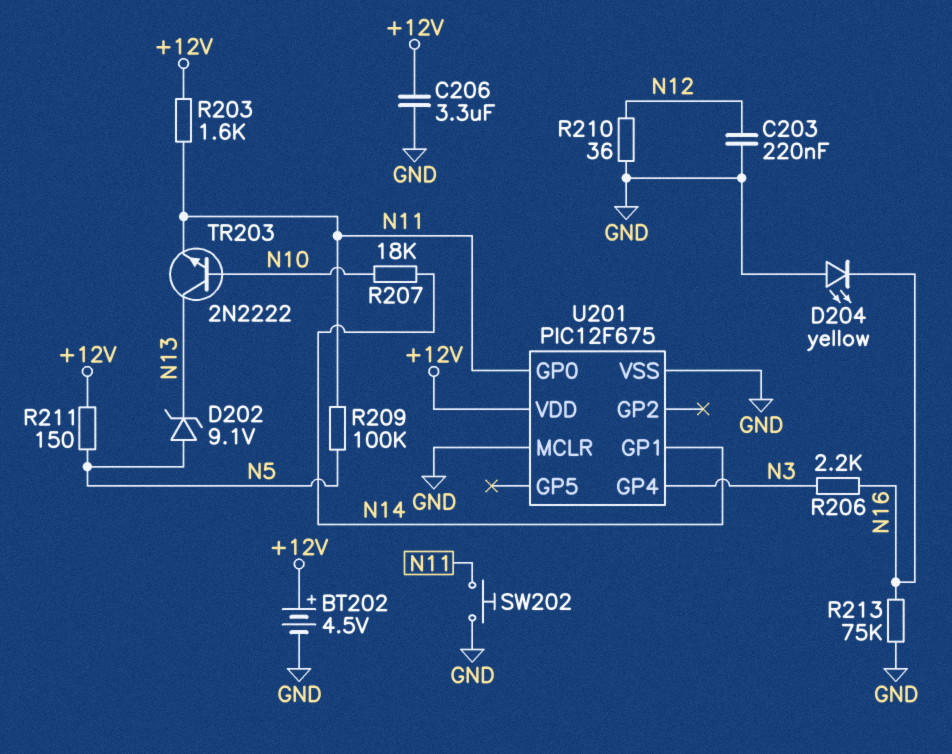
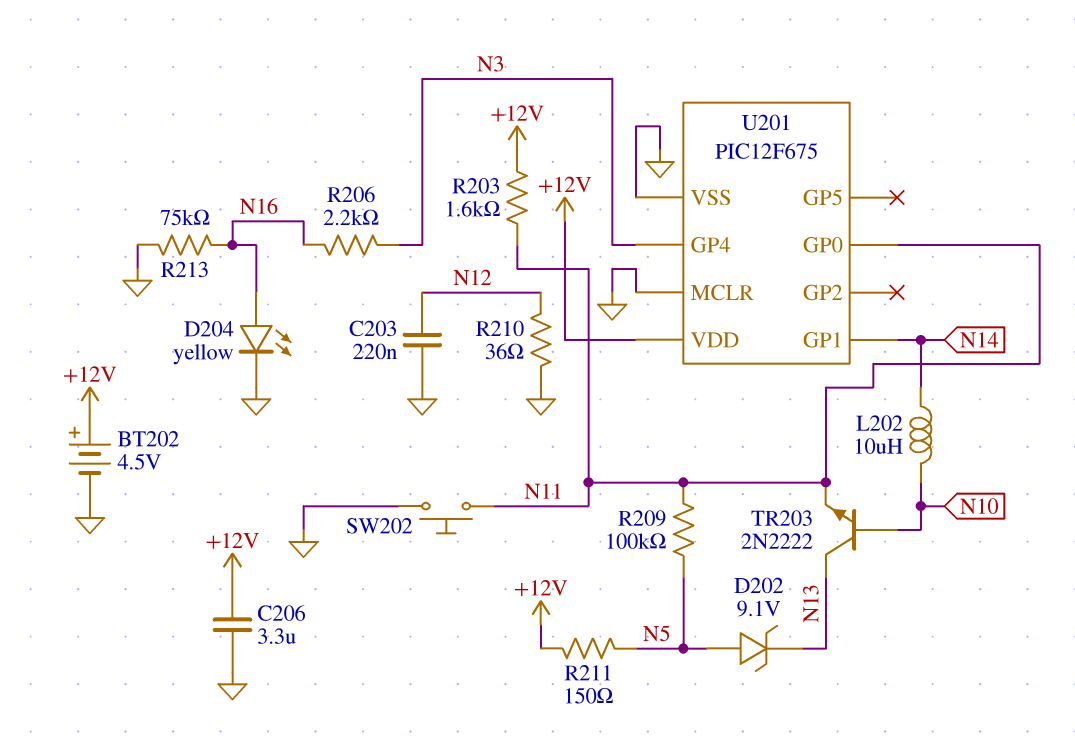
D204: LED yellow (A GND, K N16) -> LED yellow (A N16, K GND)
L202: none -> 10uH (N10, N14)
R207: 18k (N10, N14) -> none

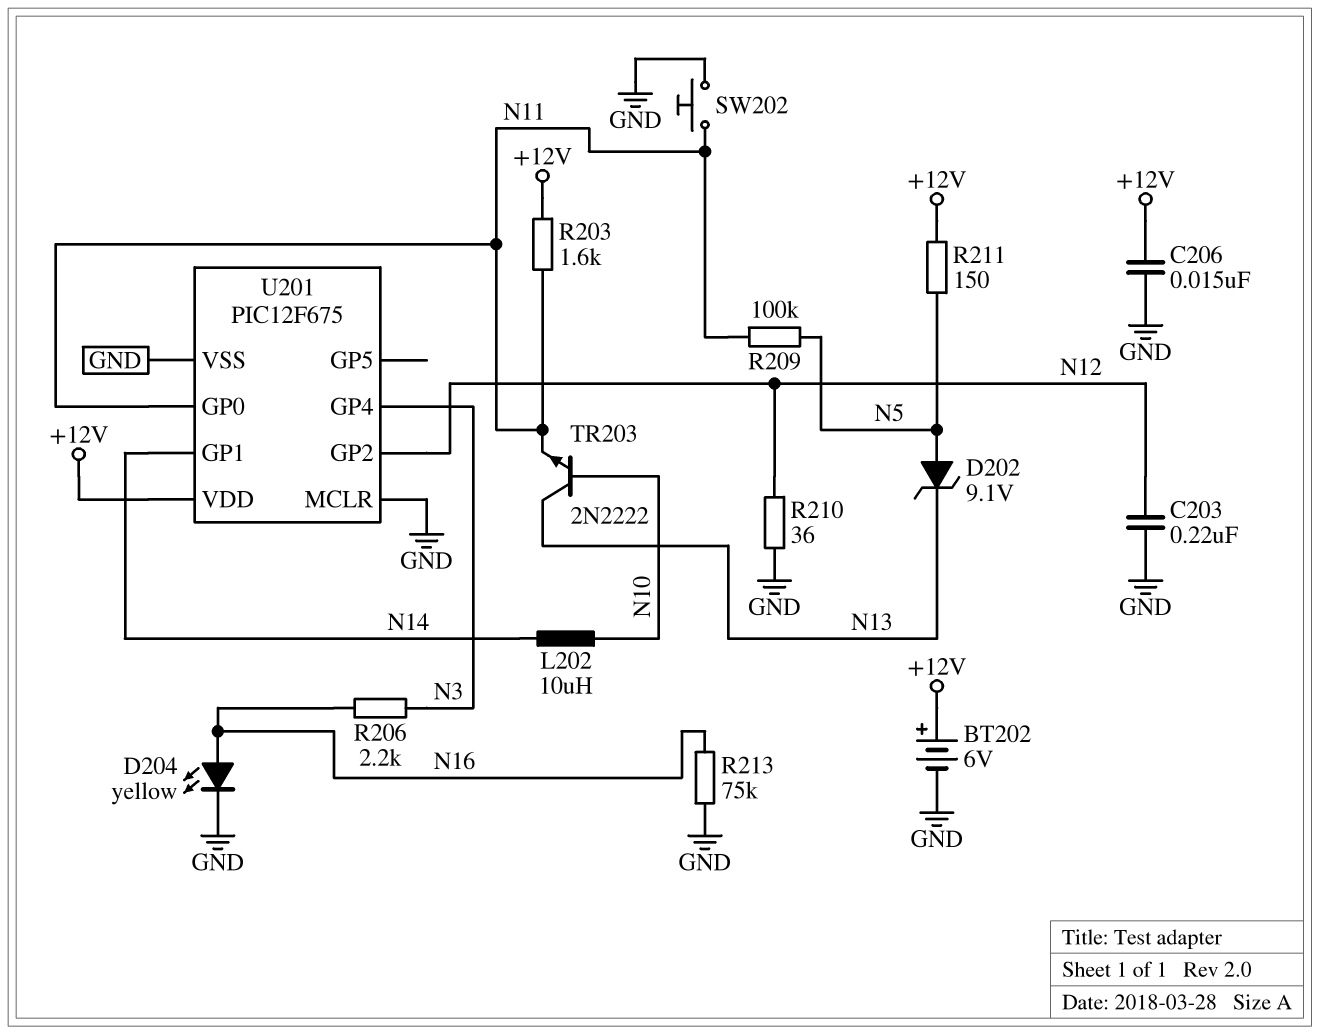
BT202: 4.5V (plus +12V, minus GND) -> 6V (plus +12V, minus GND)
C206: 3.3uF (+12V, GND) -> 15nF (+12V, GND)
U201 pin GP2: none -> N12

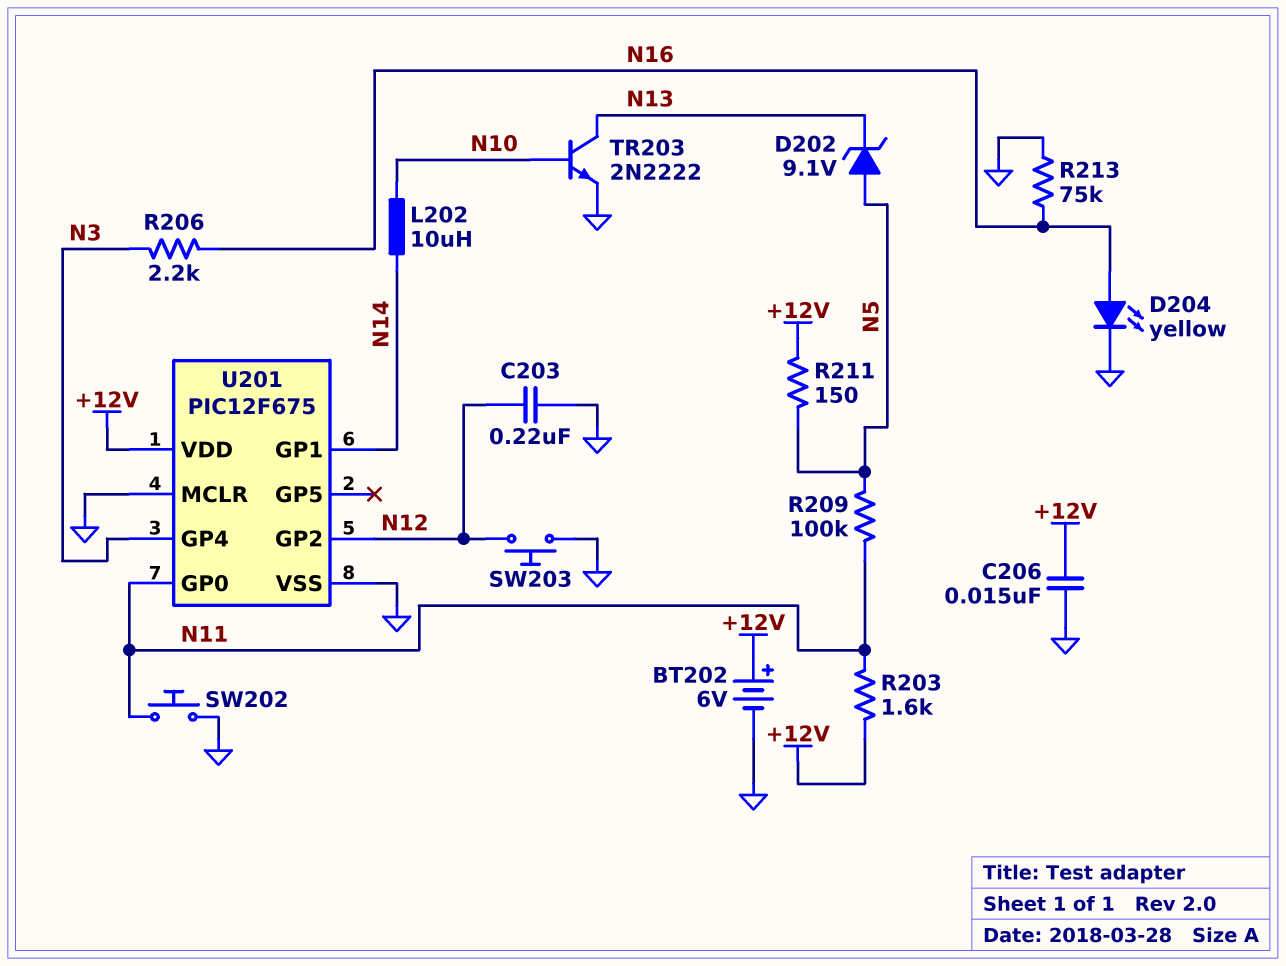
R210: 36 (GND, N12) -> none
SW203: none -> button (GND, N12)
TR203: NPN 2N2222 (B N10, C N13, E N11) -> NPN 2N2222 (B N10, C N13, E GND)

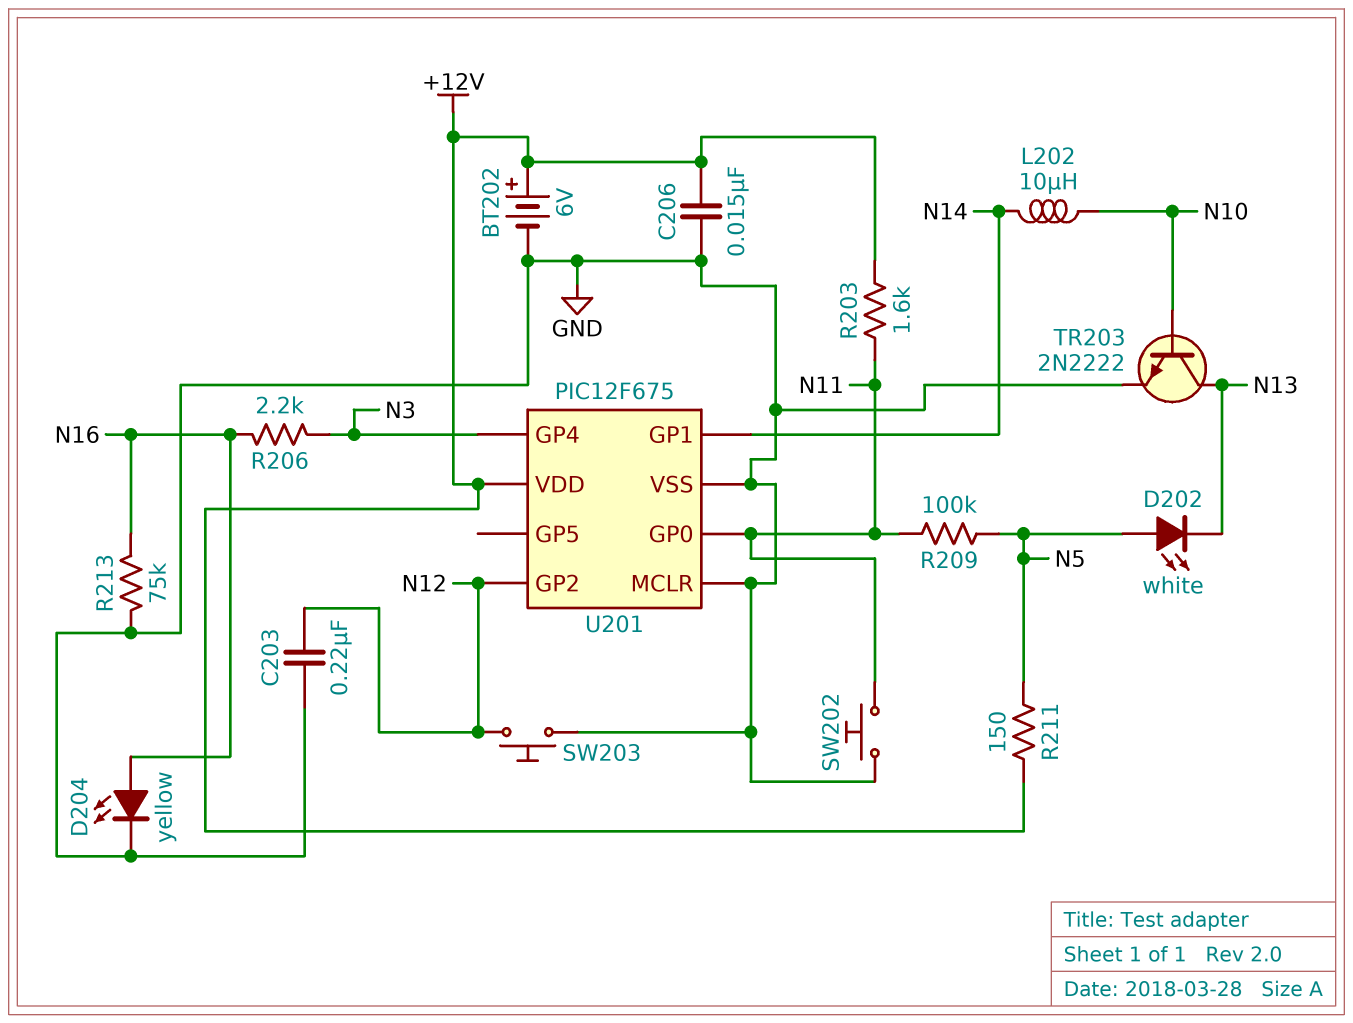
D202: zener 9.1V (A N5, K N13) -> LED white (A N5, K N13)

